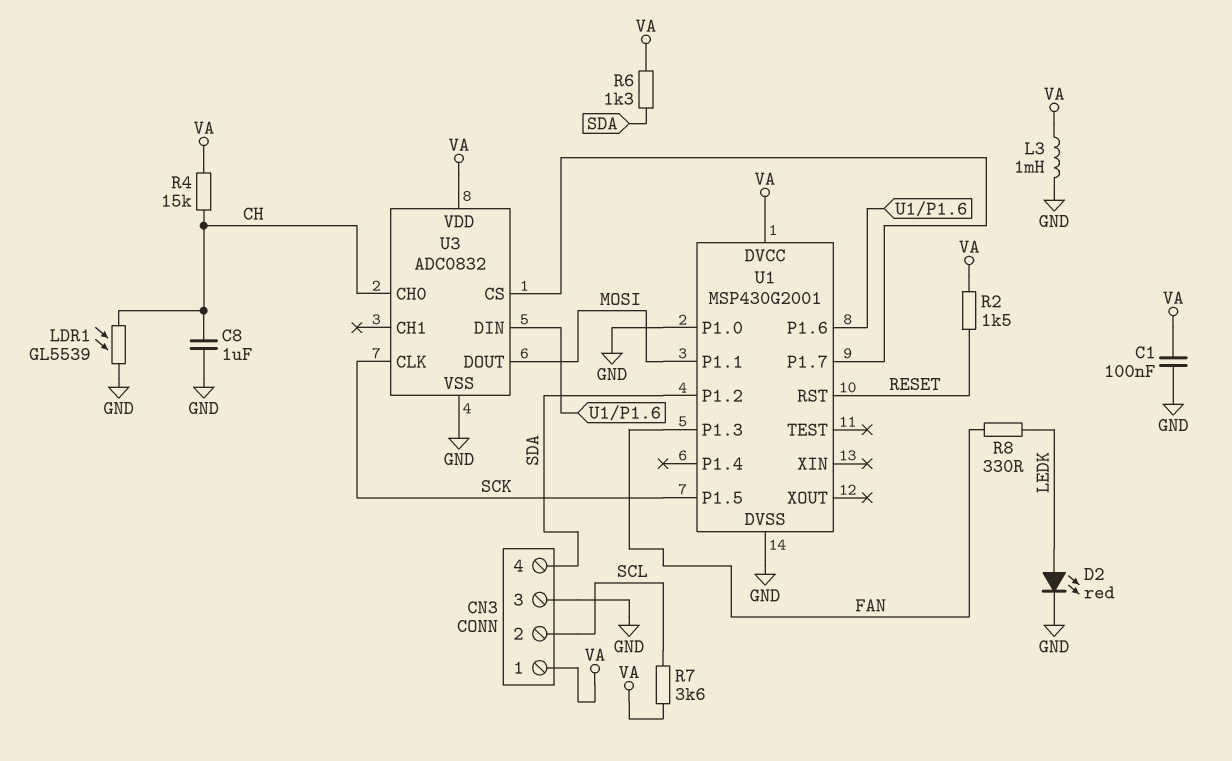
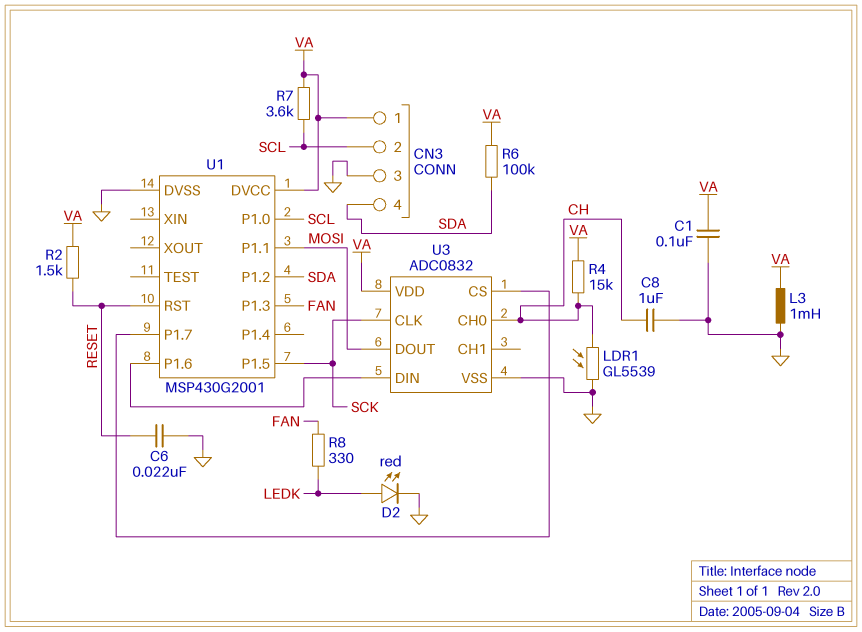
C6: none -> 22nF (GND, RESET)
R6: 1.3k (SDA, VA) -> 100k (SDA, VA)
U1 pin P1.0: GND -> SCL

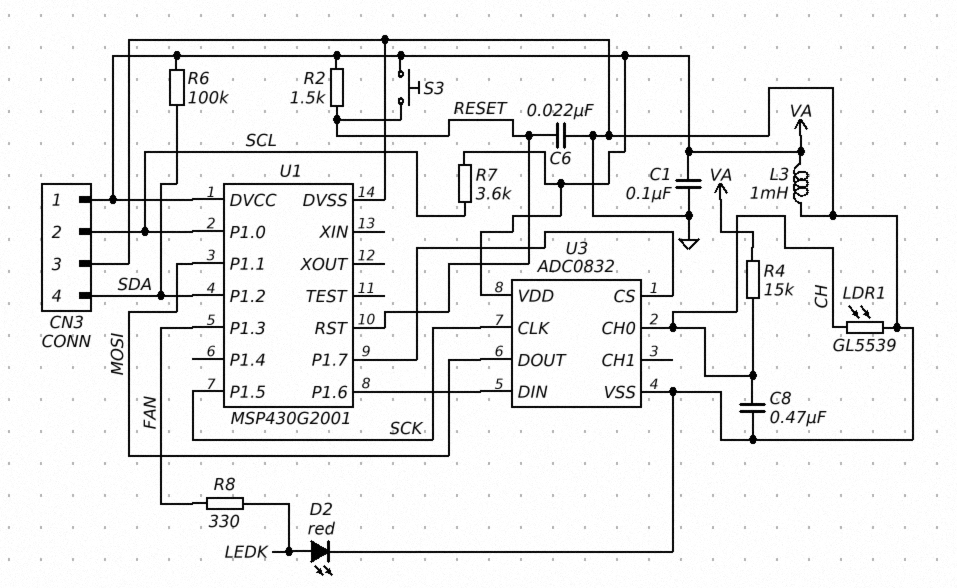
C8: 1uF (CH, GND) -> 470nF (CH, GND)
S3: none -> button (RESET, VA)

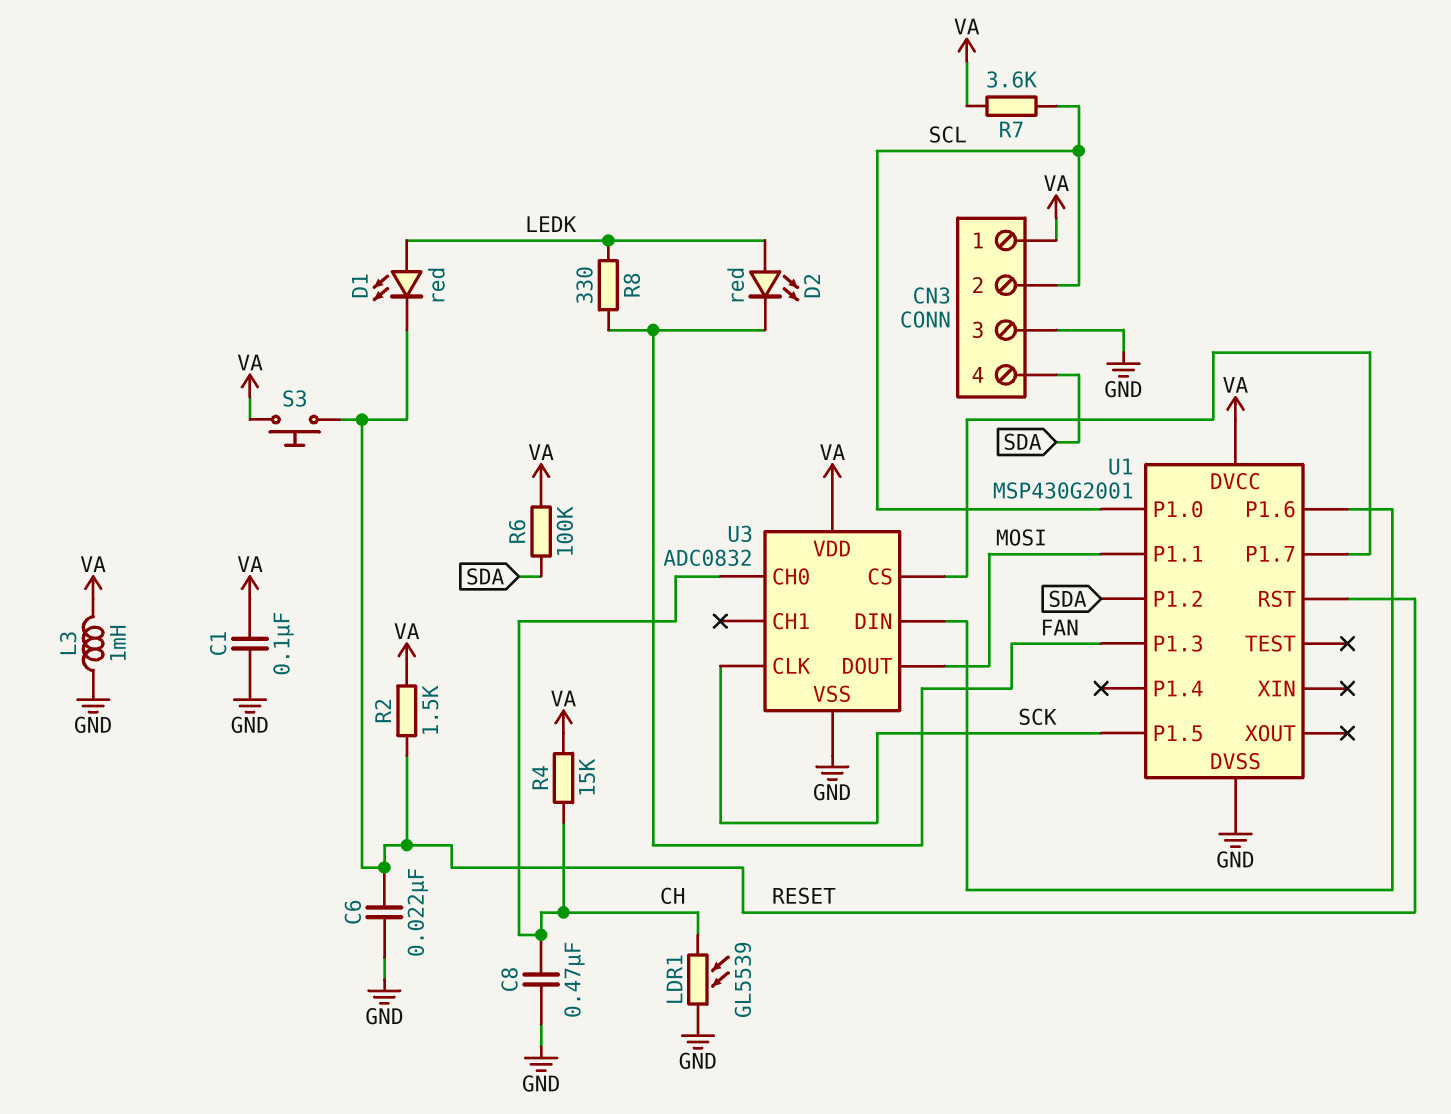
D1: none -> LED red (A LEDK, K RESET)
D2: LED red (A LEDK, K GND) -> LED red (A LEDK, K FAN)

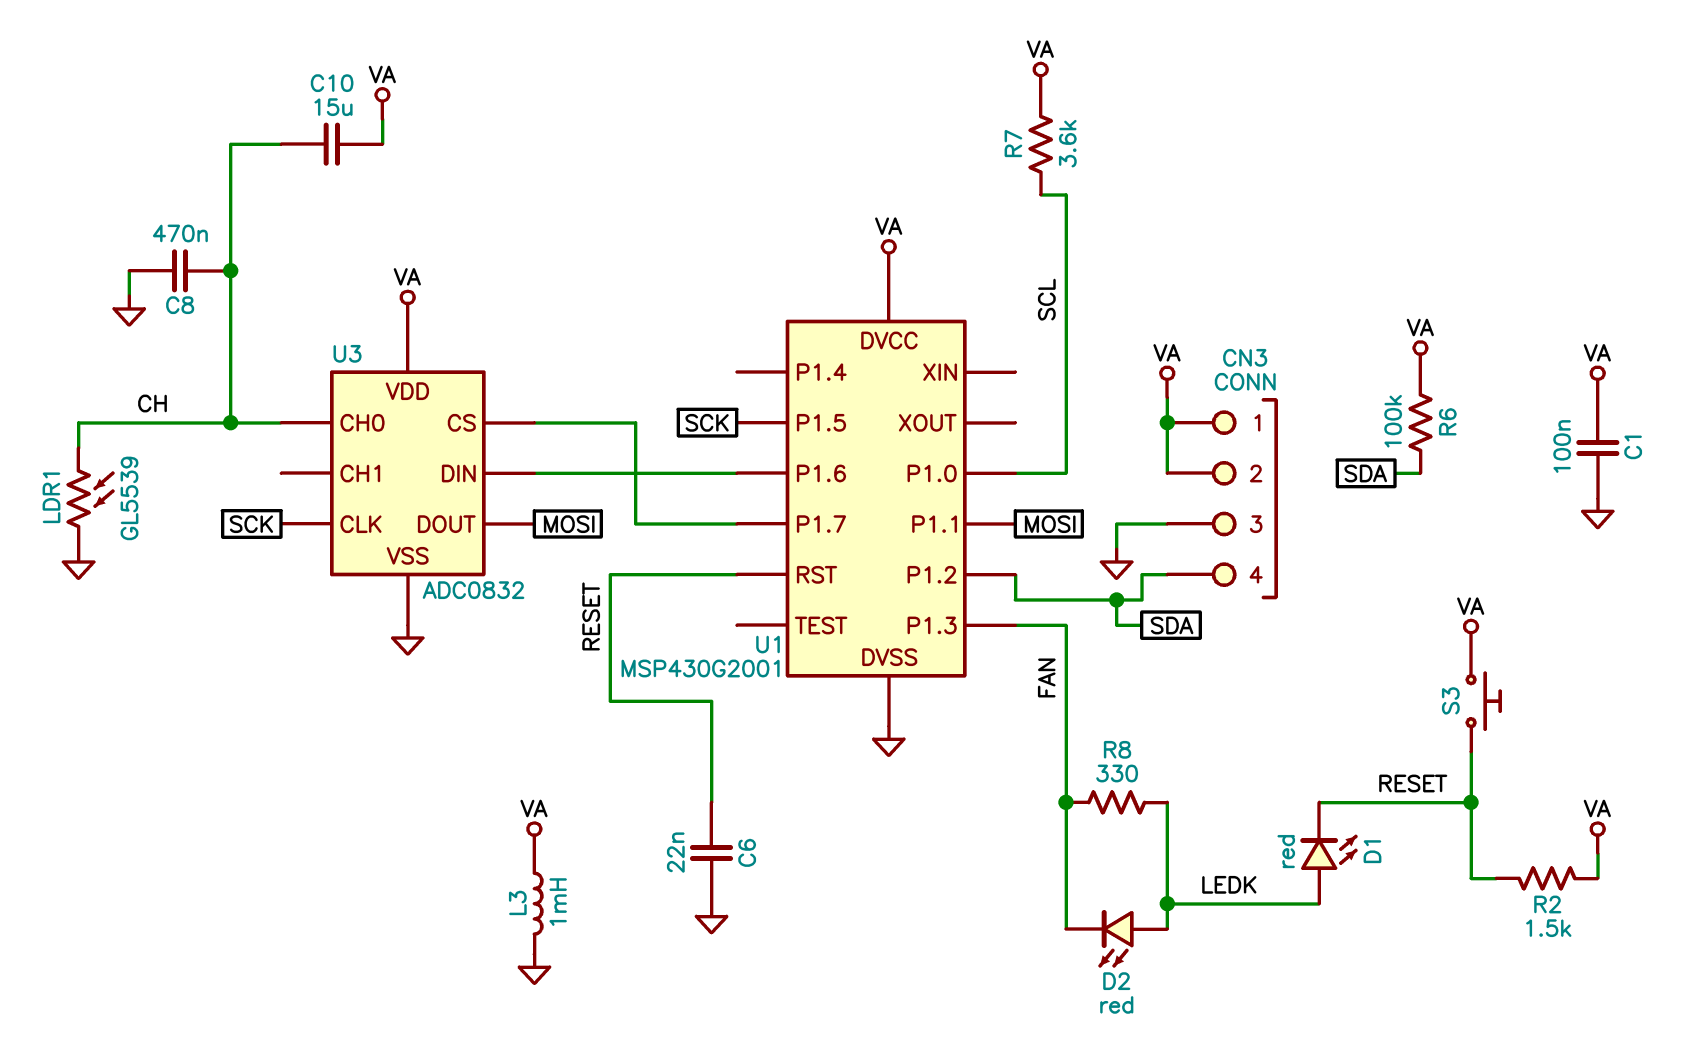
C10: none -> 15uF (CH, VA)
CN3 pin 2: SCL -> VA
R4: 15k (CH, VA) -> none

